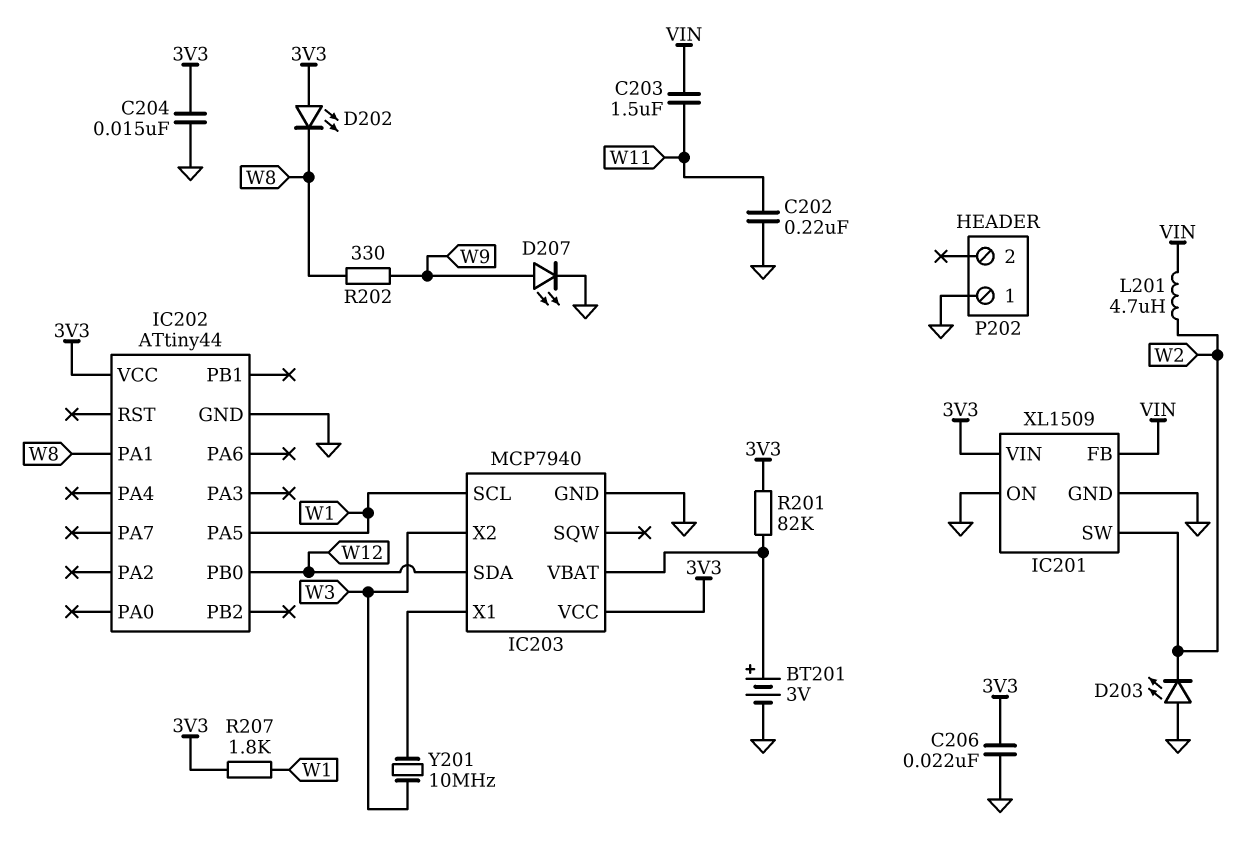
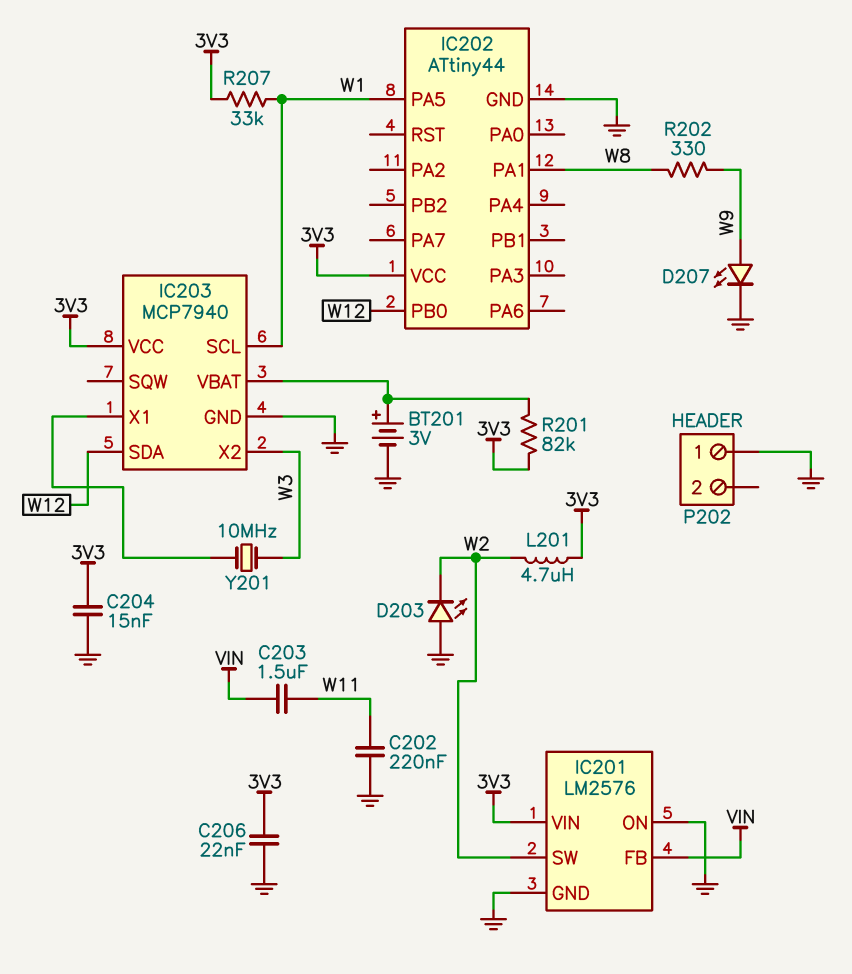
D202: LED (A 3V3, K W8) -> none
IC201: XL1509 -> LM2576
L201: 4.7uH (VIN, W2) -> 4.7uH (3V3, W2)
R207: 1.8k (3V3, W1) -> 33k (3V3, W1)

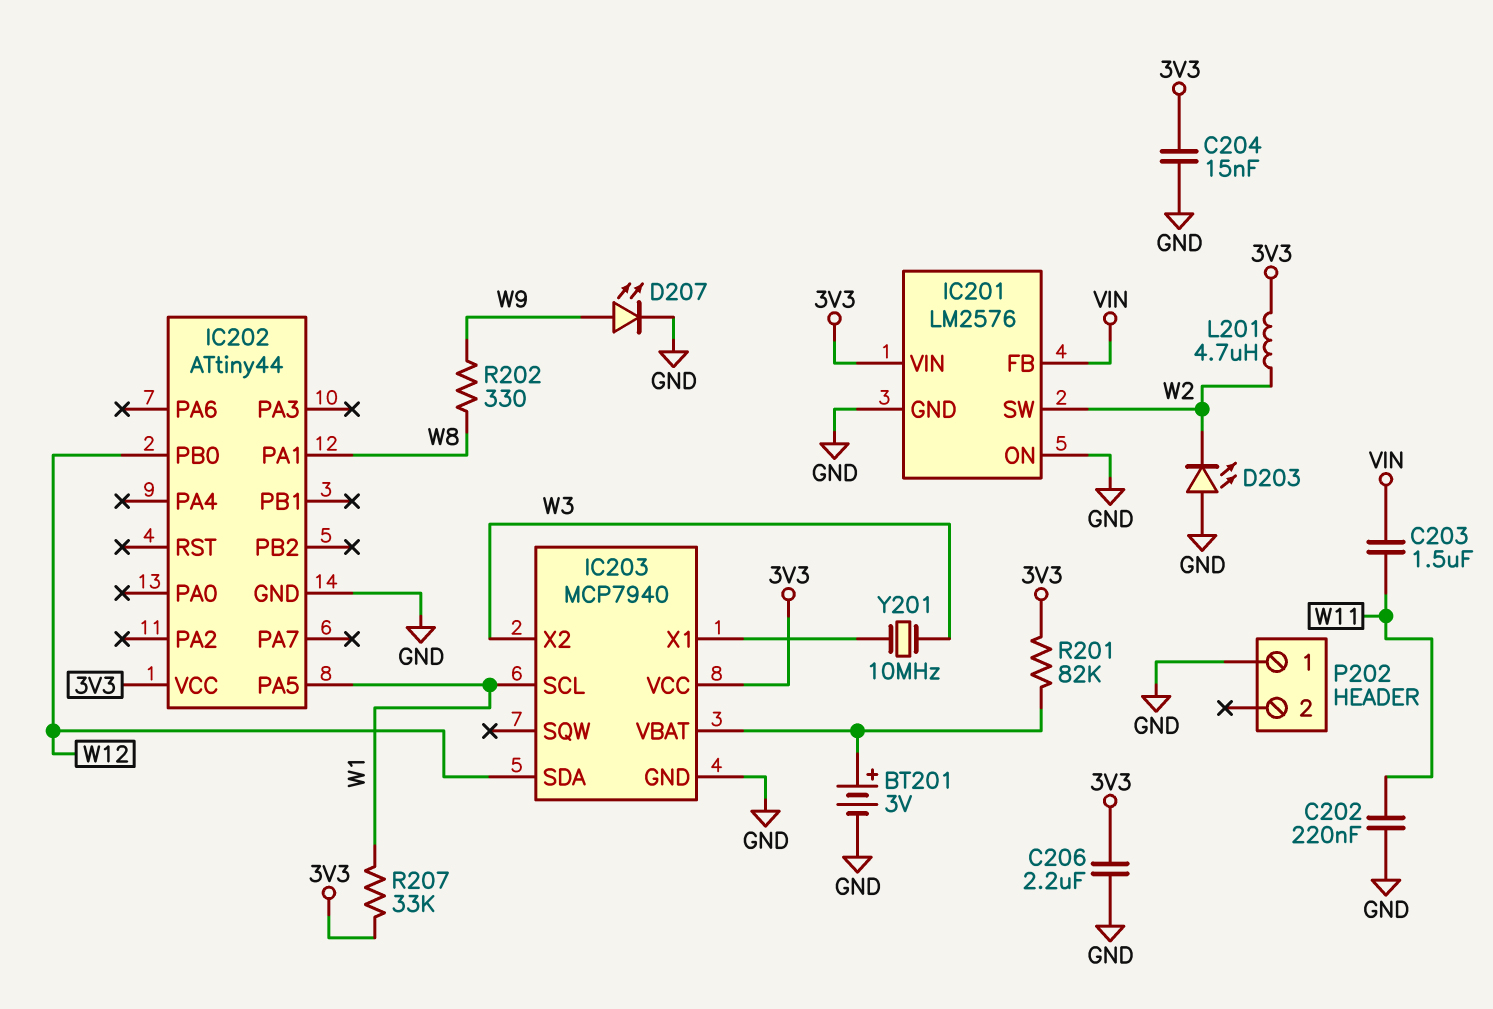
C206: 22nF (3V3, GND) -> 2.2uF (3V3, GND)

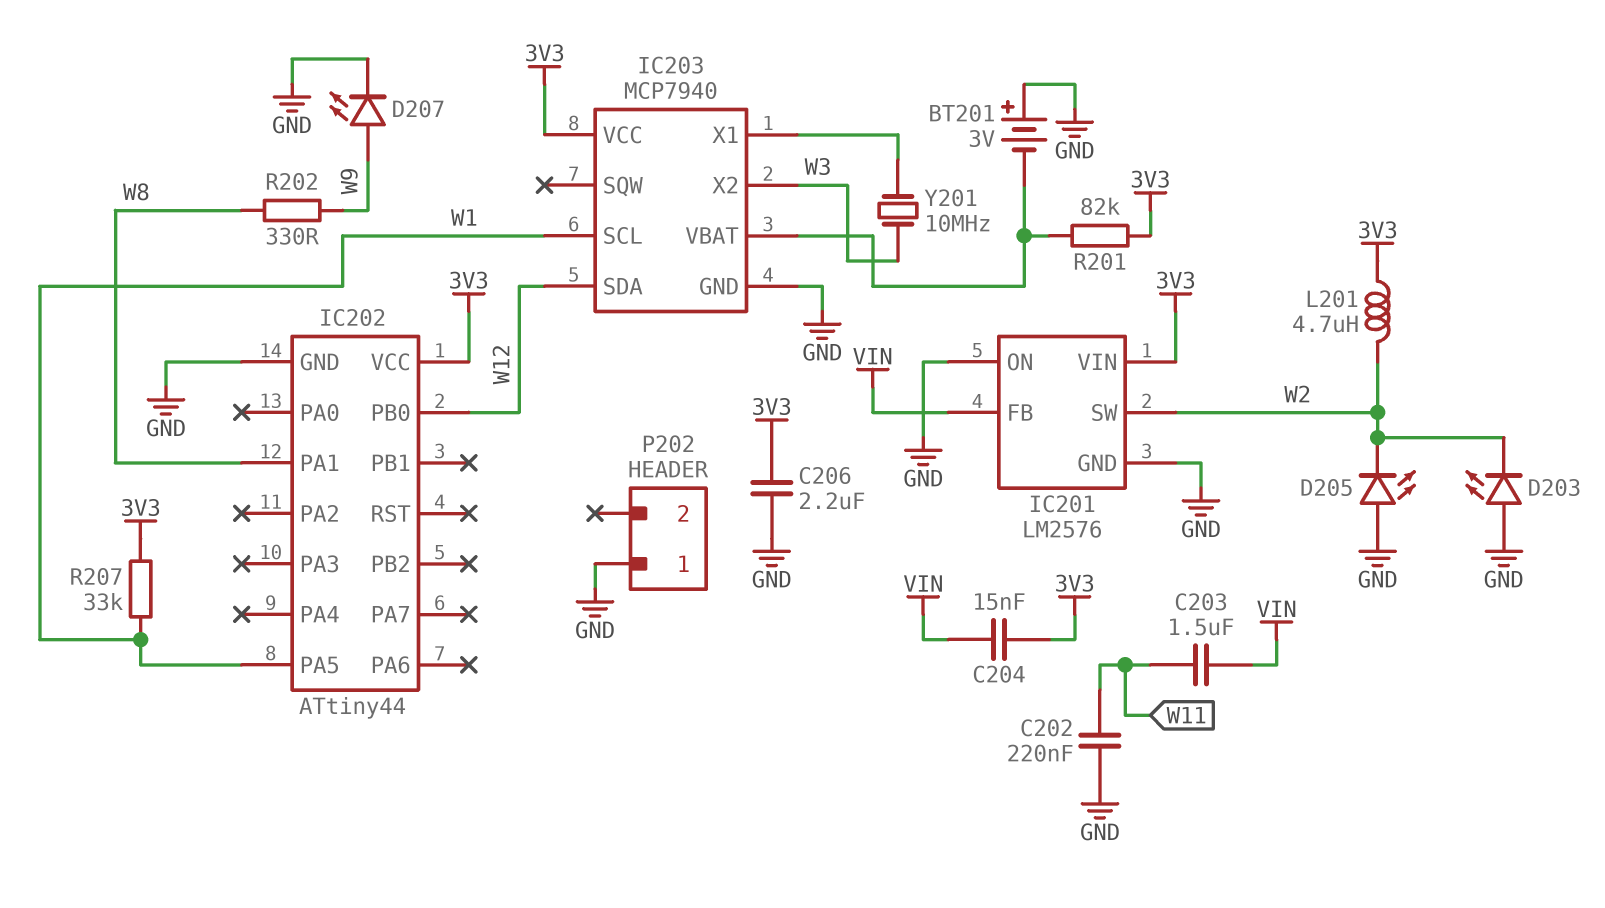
BT201: 3V (plus IC203/VBAT, minus GND) -> 3V (plus GND, minus IC203/VBAT)
C204: 15nF (3V3, GND) -> 15nF (3V3, VIN)
D205: none -> LED (A GND, K W2)

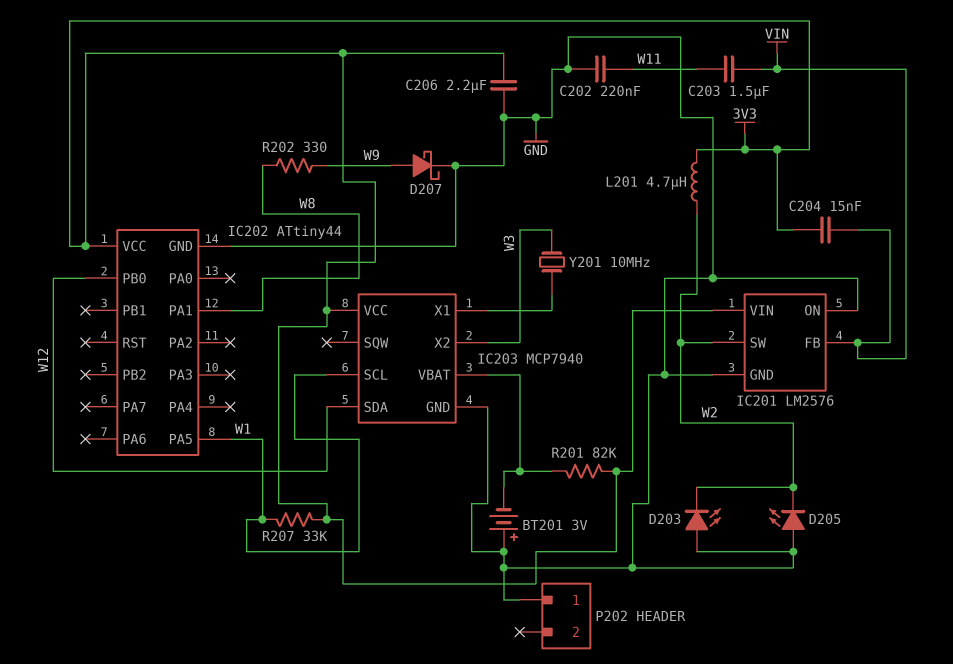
D207: LED (A W9, K GND) -> schottky (A W9, K GND)

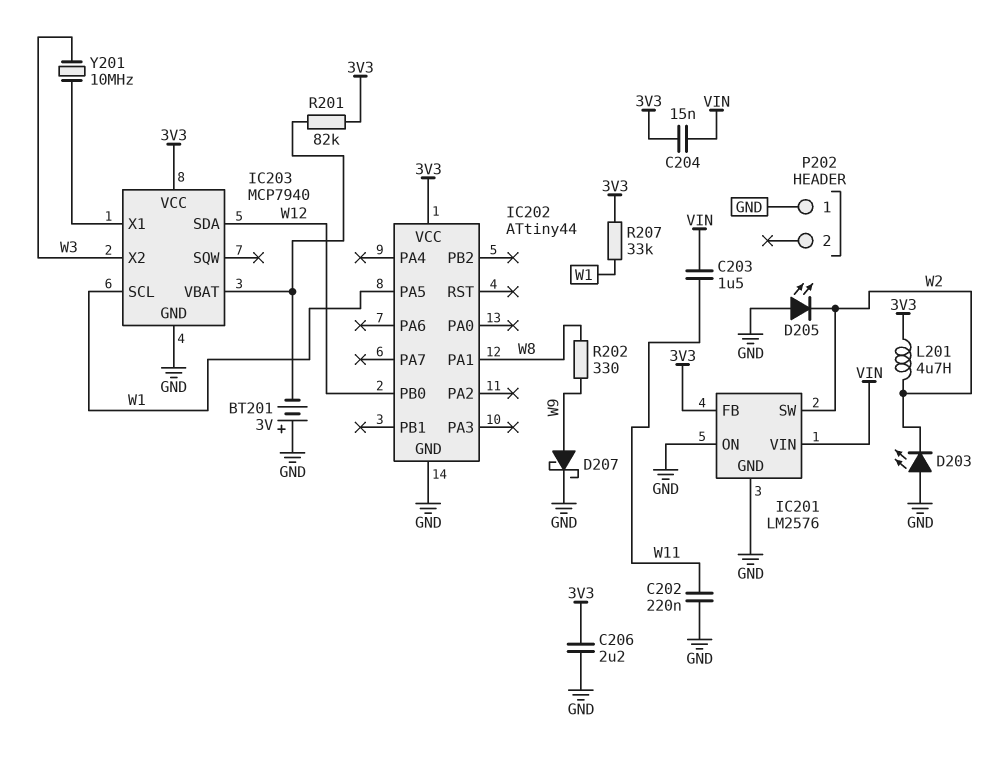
IC201 pin FB: VIN -> 3V3
IC201 pin VIN: 3V3 -> VIN

